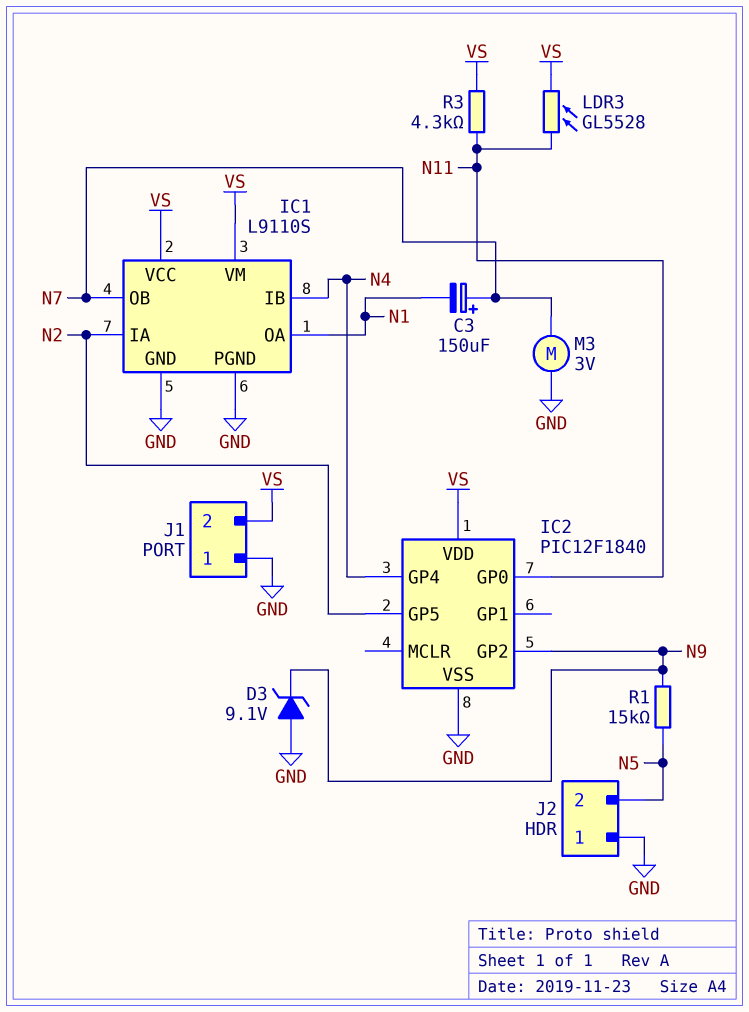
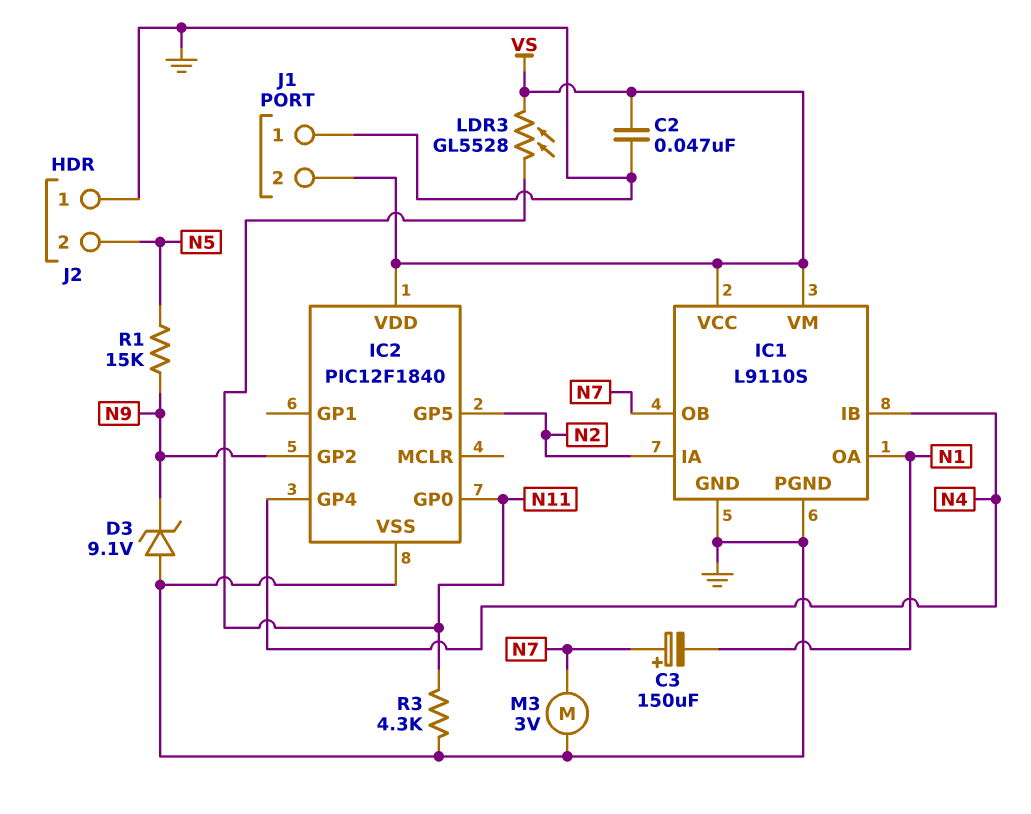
C2: none -> 47nF (GND, VS)
R3: 4.3k (N11, VS) -> 4.3k (GND, N11)

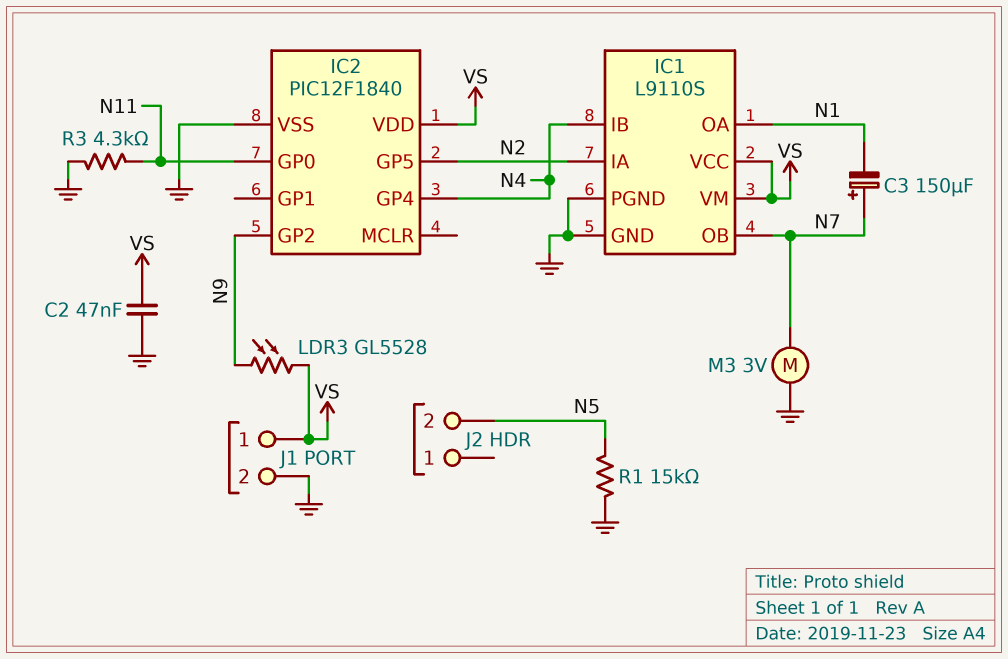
D3: zener 9.1V (A GND, K N9) -> none
J1 pin 1: GND -> VS
J1 pin 2: VS -> GND
J2 pin 1: GND -> none
LDR3: GL5528 (N11, VS) -> GL5528 (N9, VS)
R1: 15k (N5, N9) -> 15k (GND, N5)

